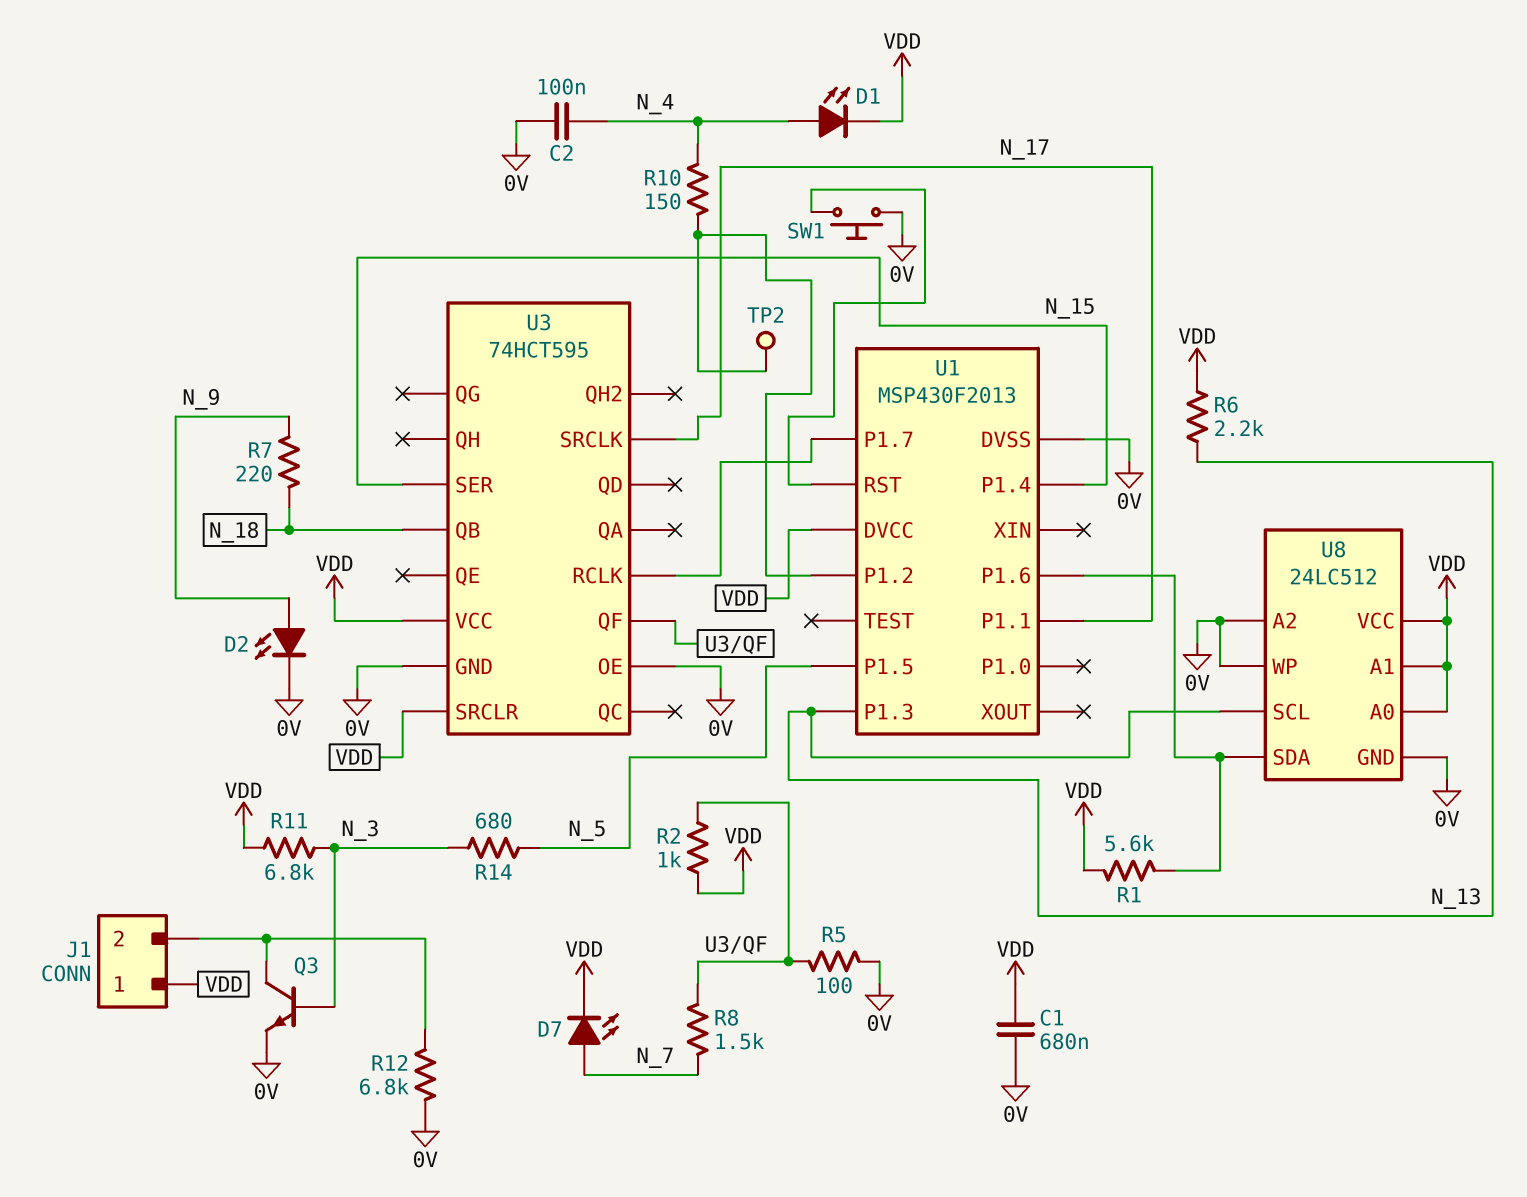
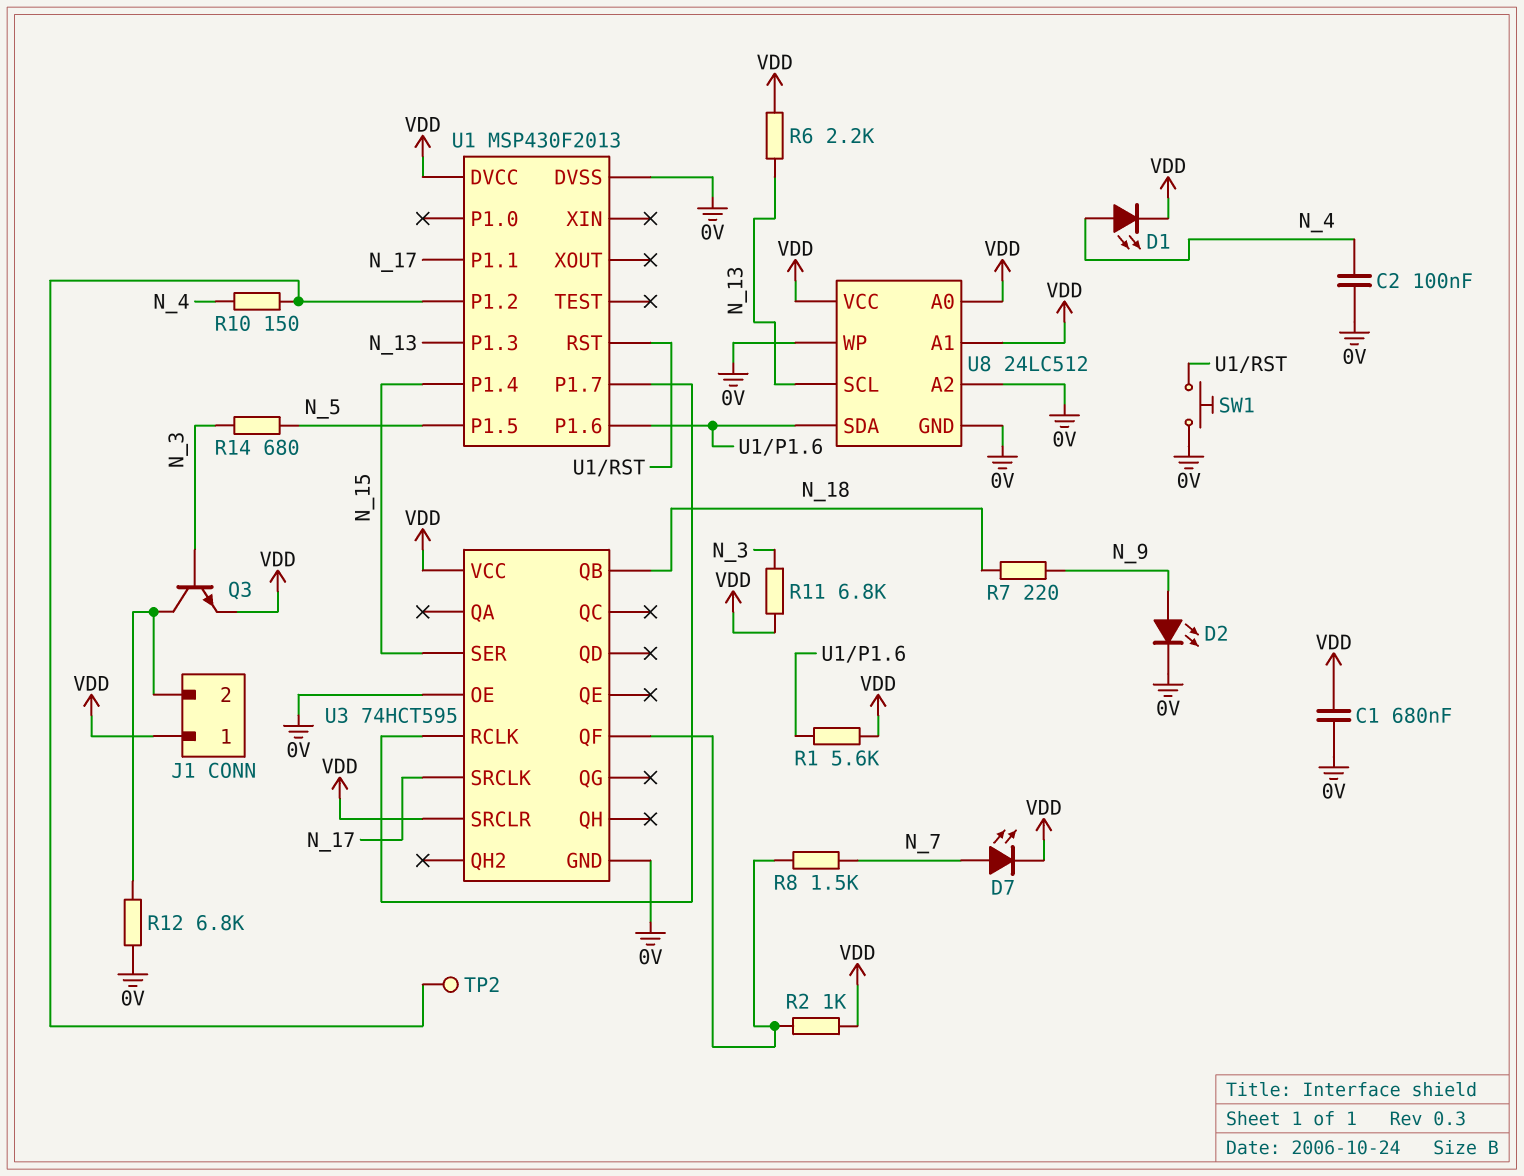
Q3: NPN (B N_3, C J1/2, E 0V) -> NPN (B N_3, C J1/2, E VDD)
R5: 100 (0V, U3/QF) -> none

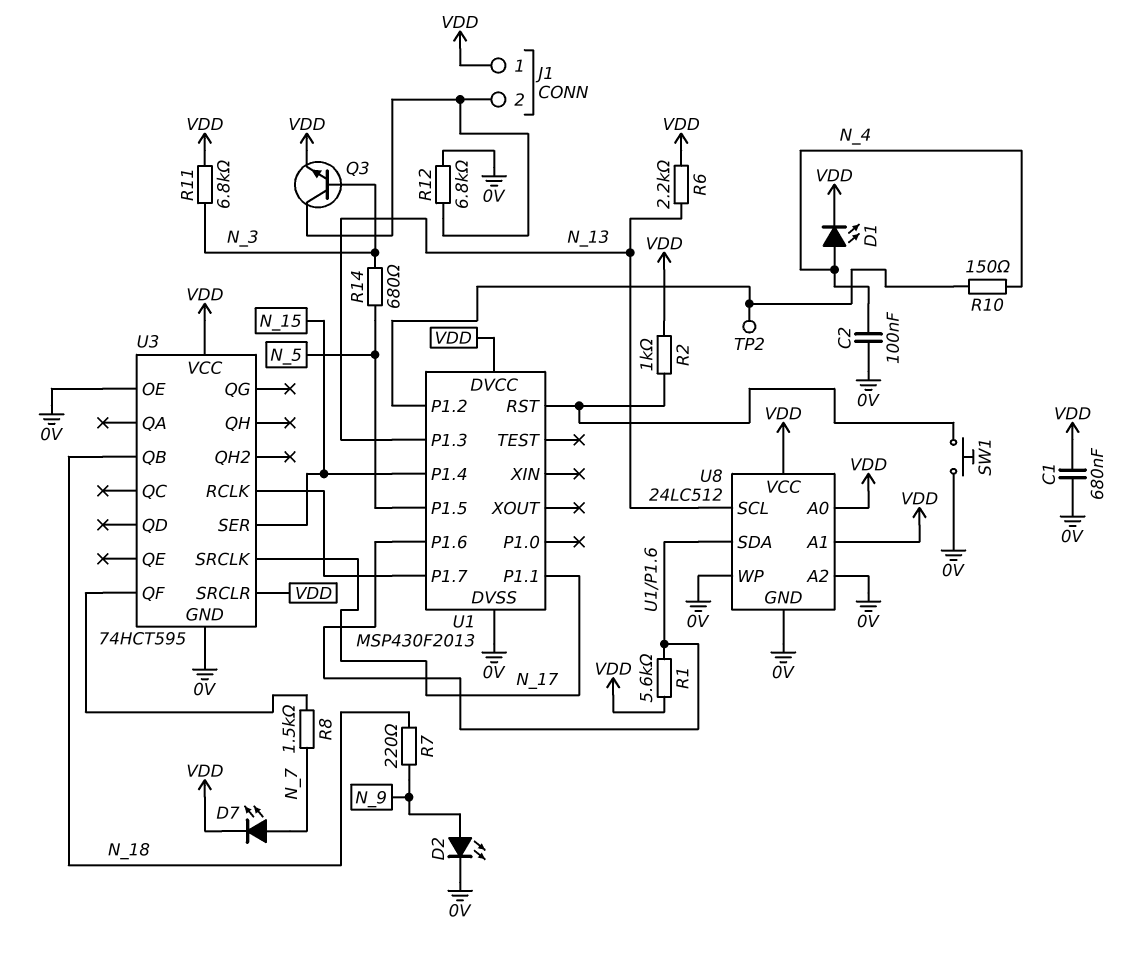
R2: 1k (U3/QF, VDD) -> 1k (U1/RST, VDD)

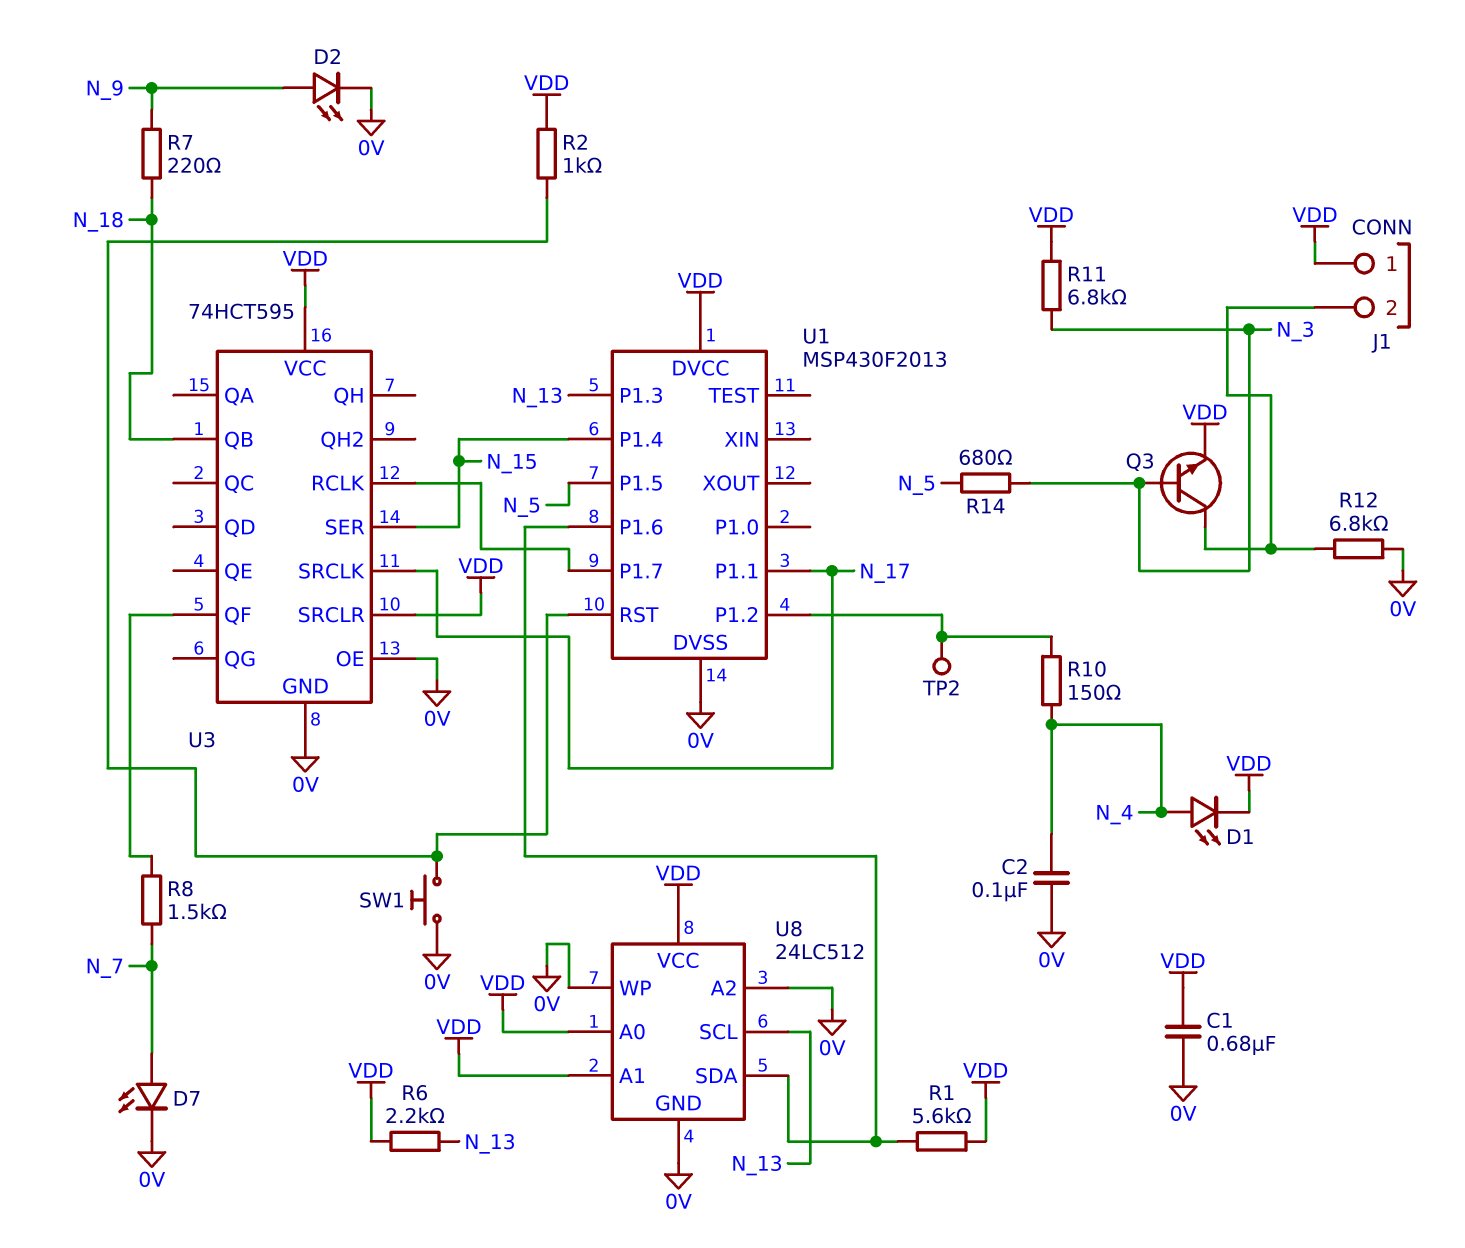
D7: LED (A N_7, K VDD) -> LED (A N_7, K 0V)

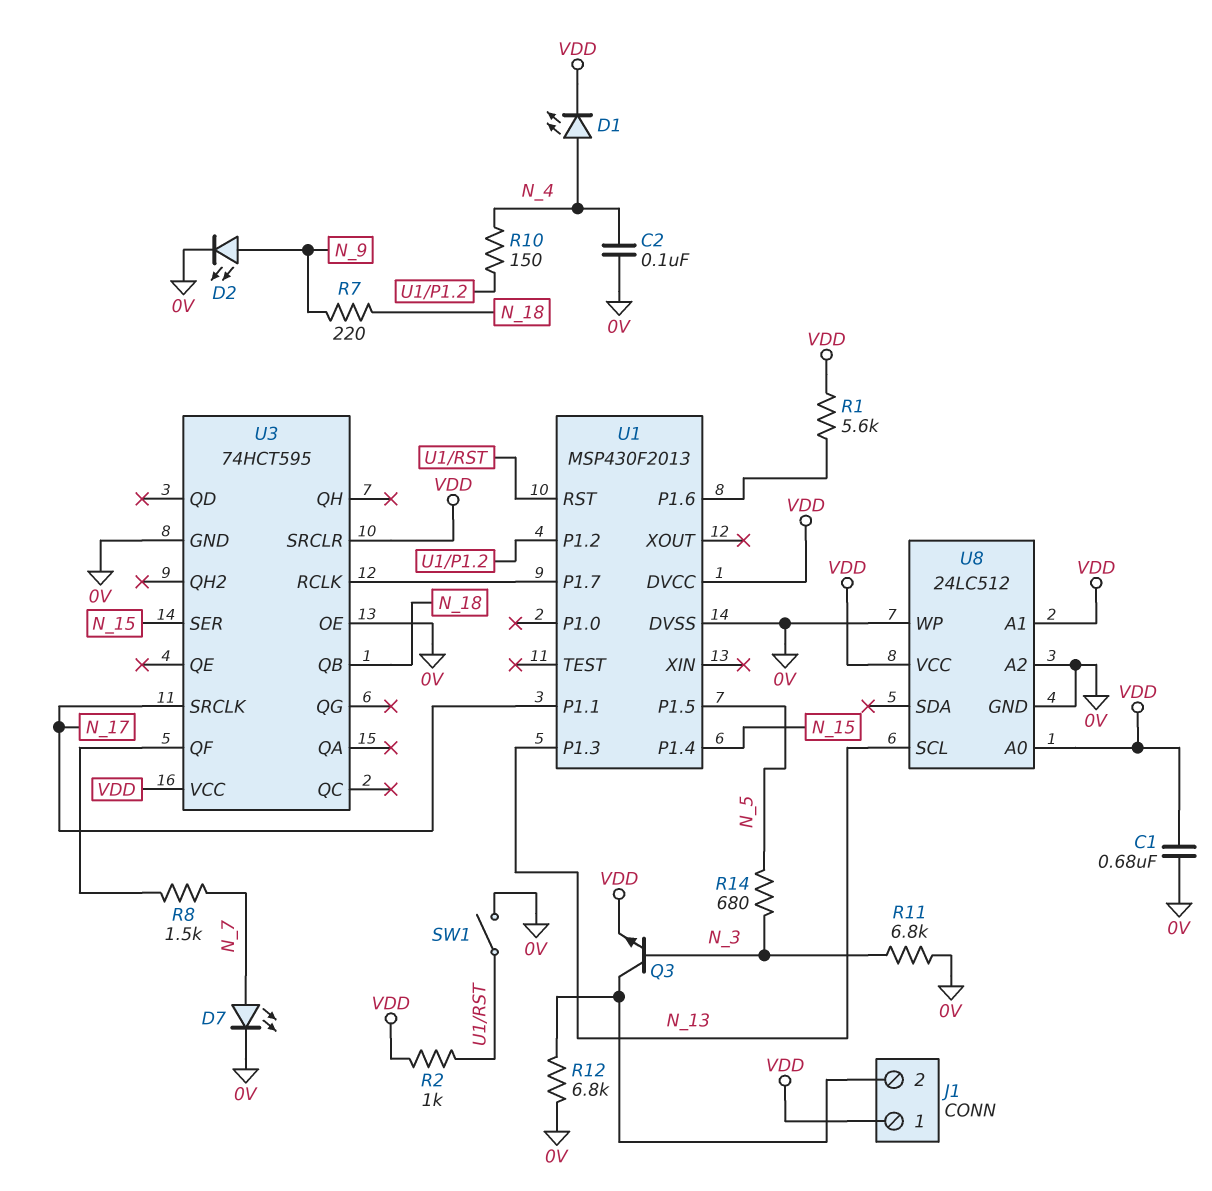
R6: 2.2k (N_13, VDD) -> none
R11: 6.8k (N_3, VDD) -> 6.8k (0V, N_3)
SW1: button (0V, U1/RST) -> switch (0V, U1/RST)
TP2: test point (U1/P1.2) -> none
U8 pin SDA: U1/P1.6 -> none

